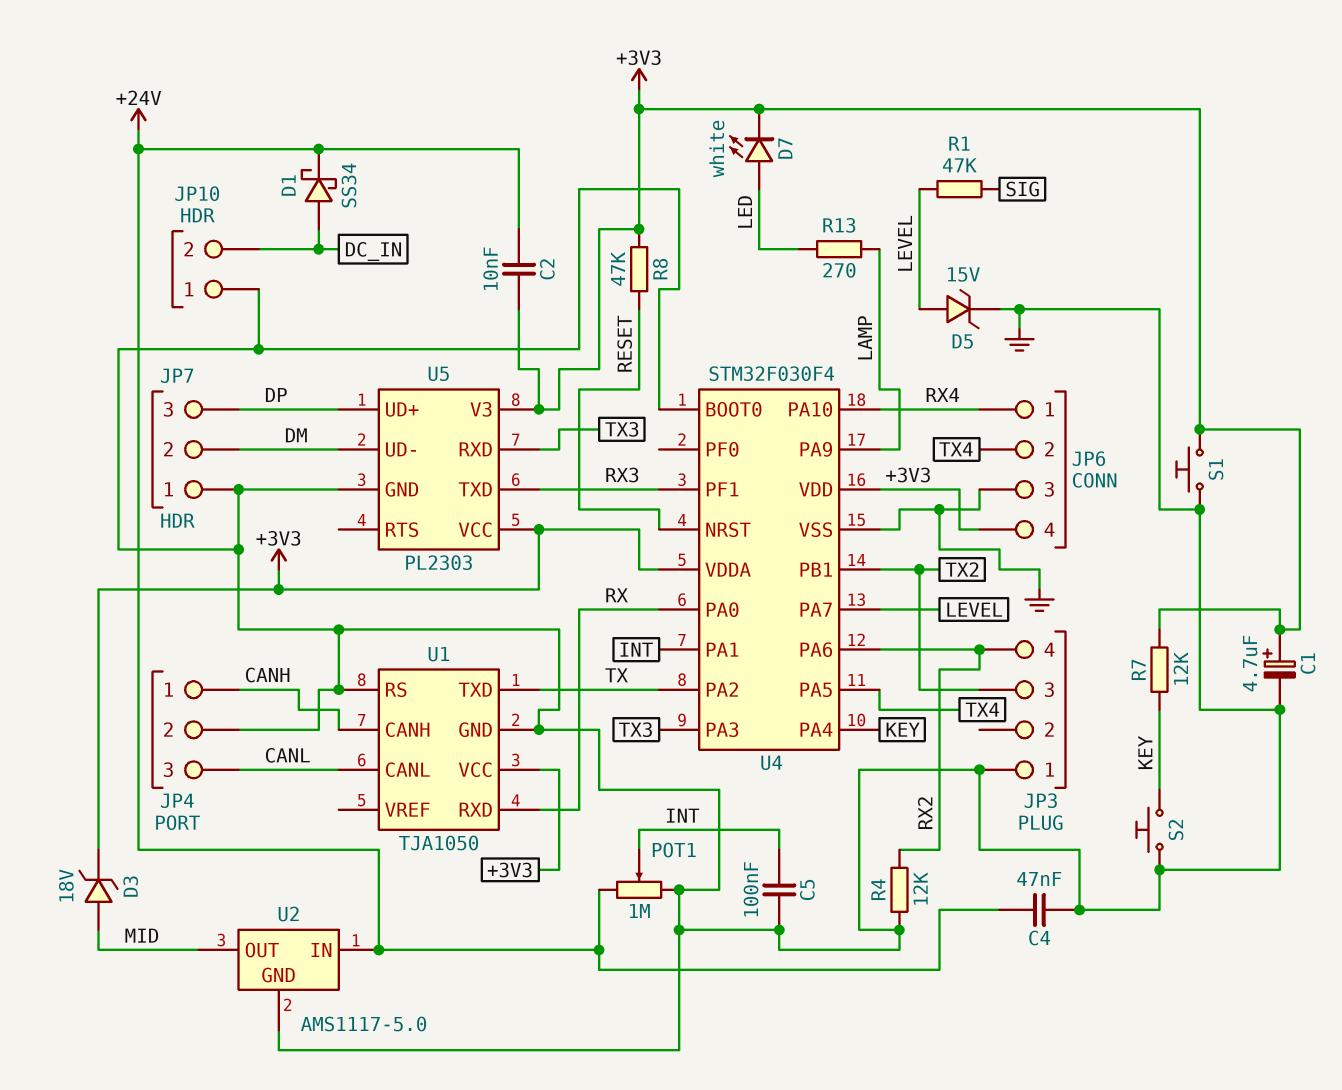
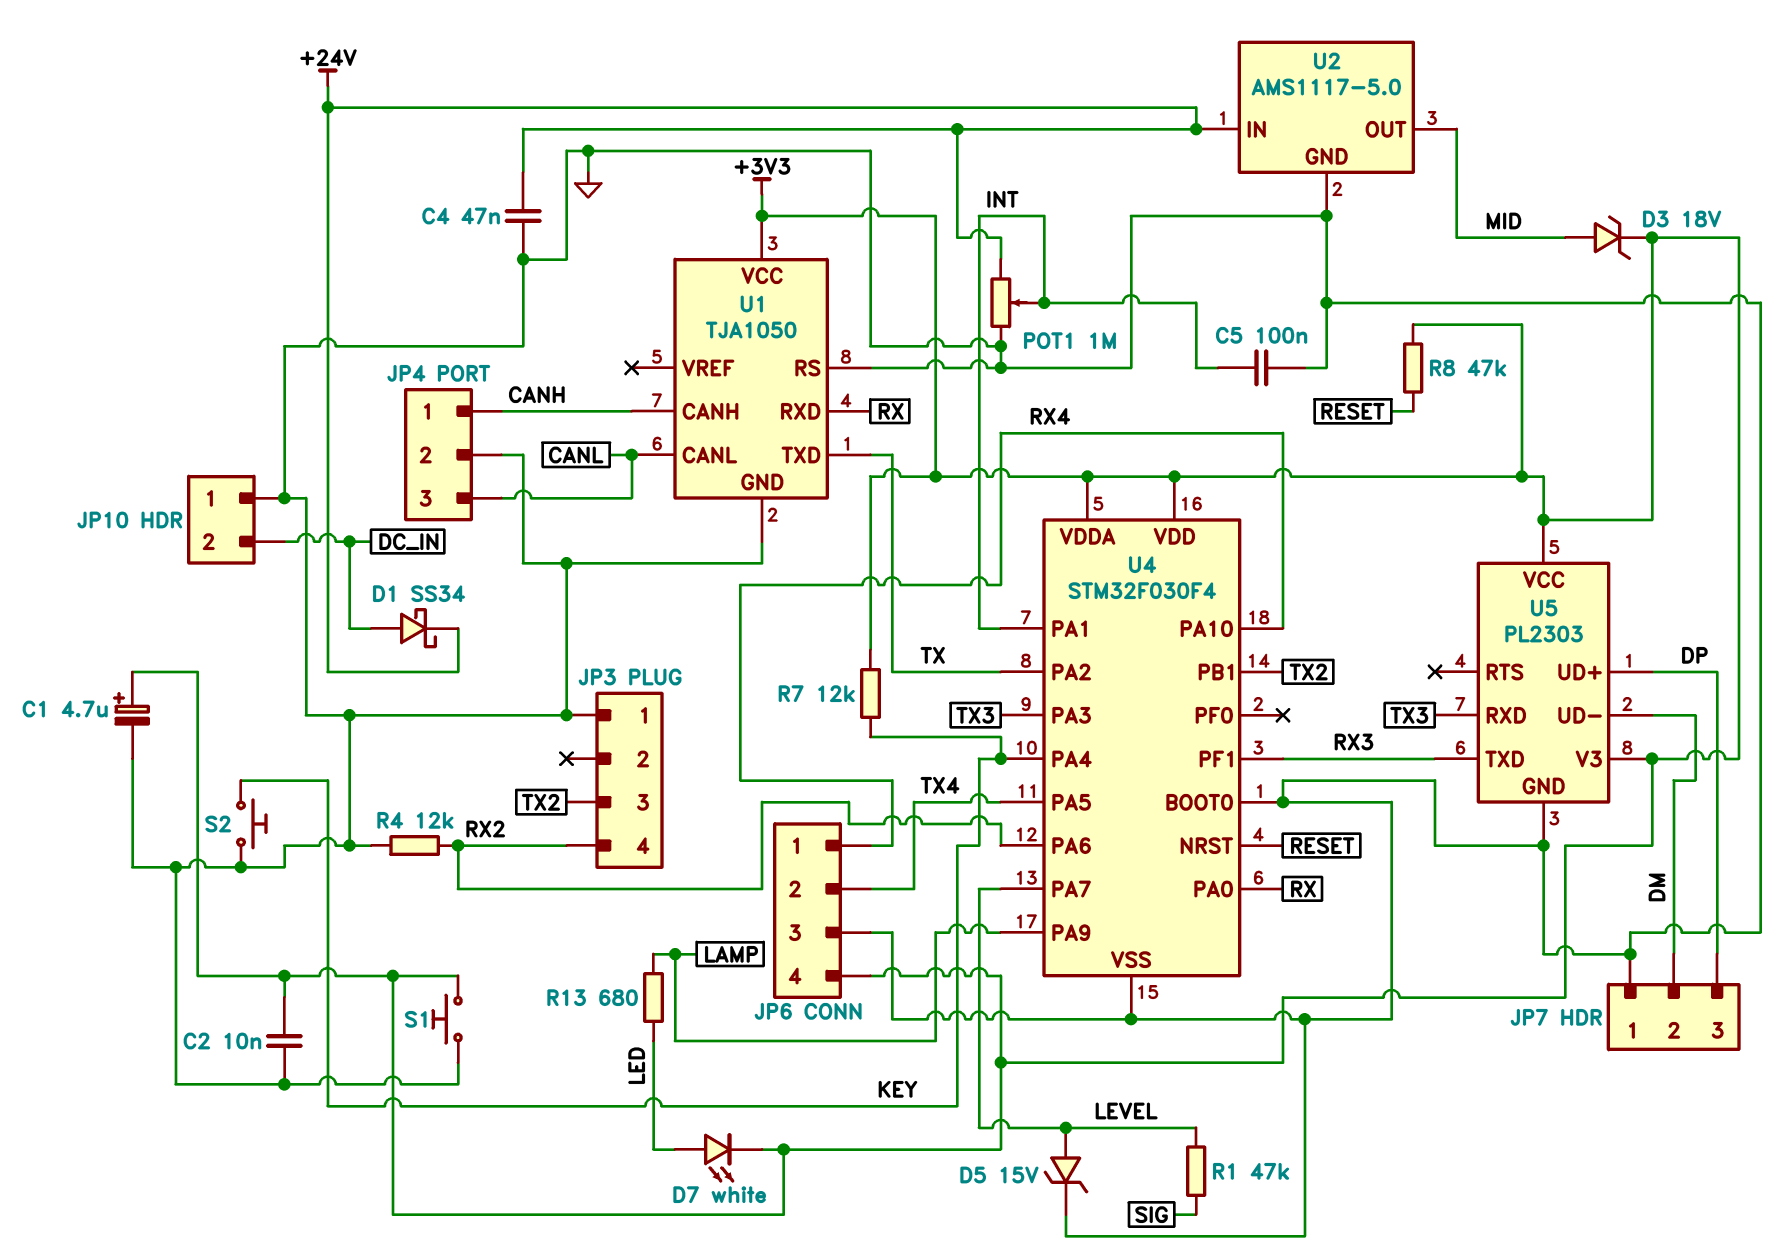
C2: 10nF (+3V3, +24V) -> 10nF (+3V3, GND)
R13: 270 (LAMP, LED) -> 680 (LAMP, LED)

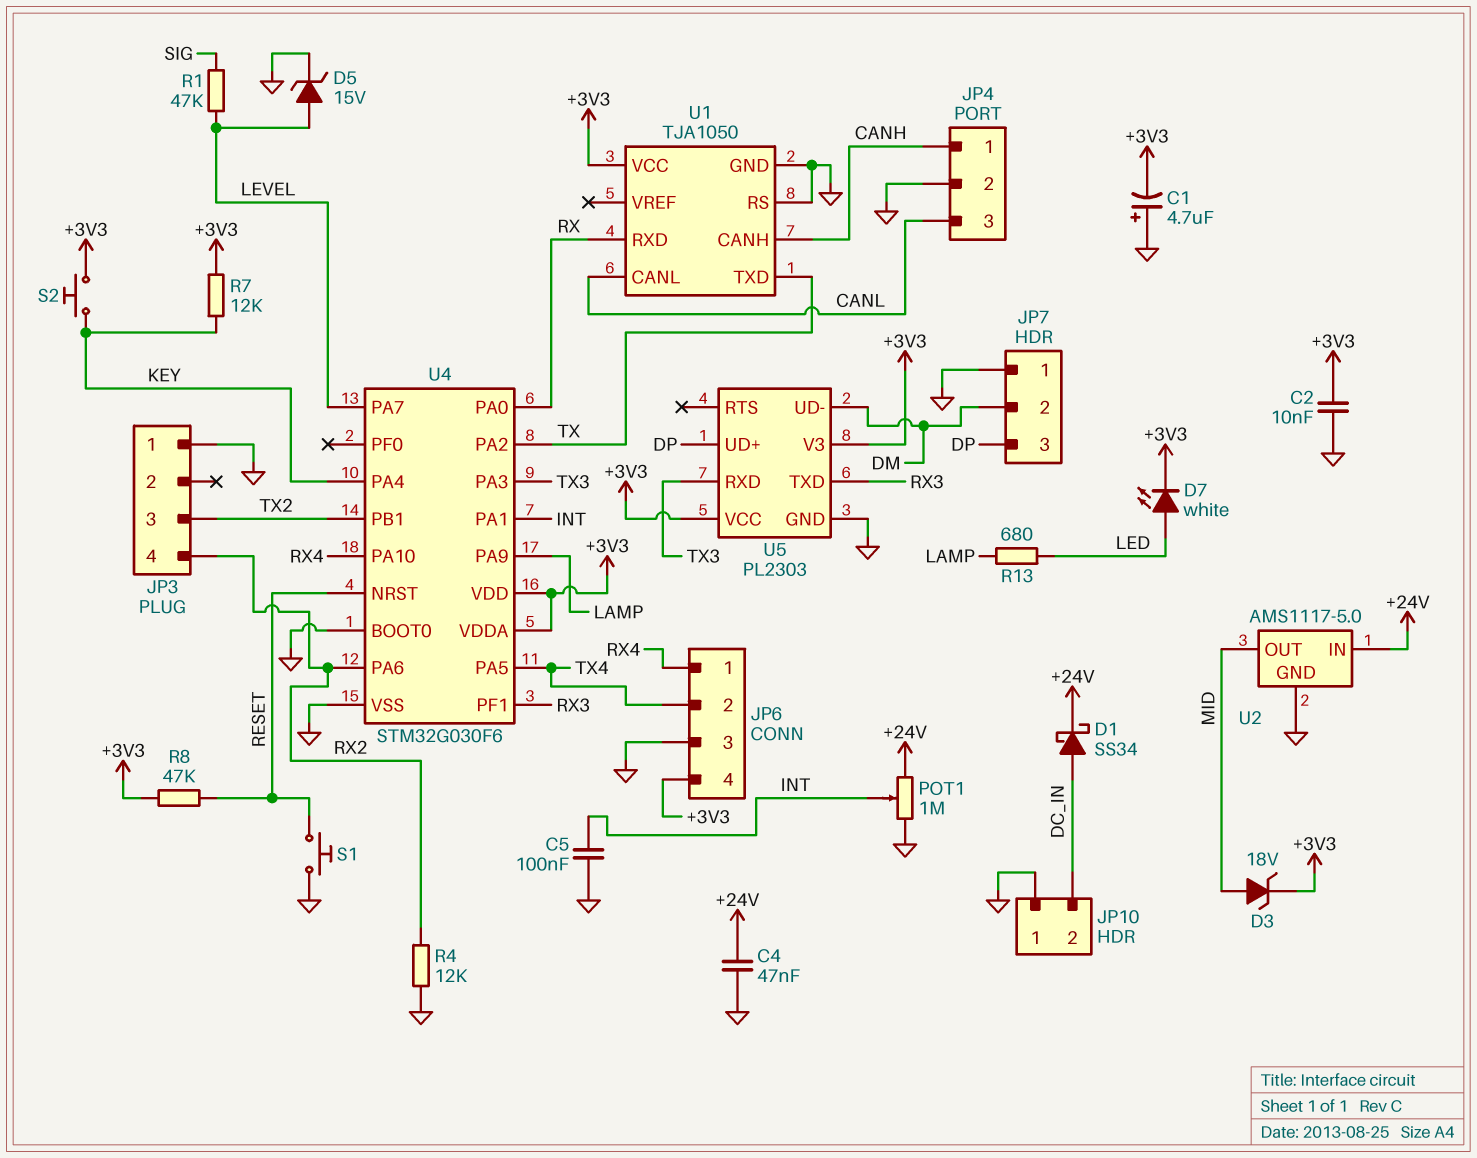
C1: 4.7uF (plus +3V3, minus GND) -> 4.7uF (plus GND, minus +3V3)
S1: button (+3V3, GND) -> button (GND, RESET)
S2: button (GND, KEY) -> button (+3V3, KEY)
U4: STM32F030F4 -> STM32G030F6

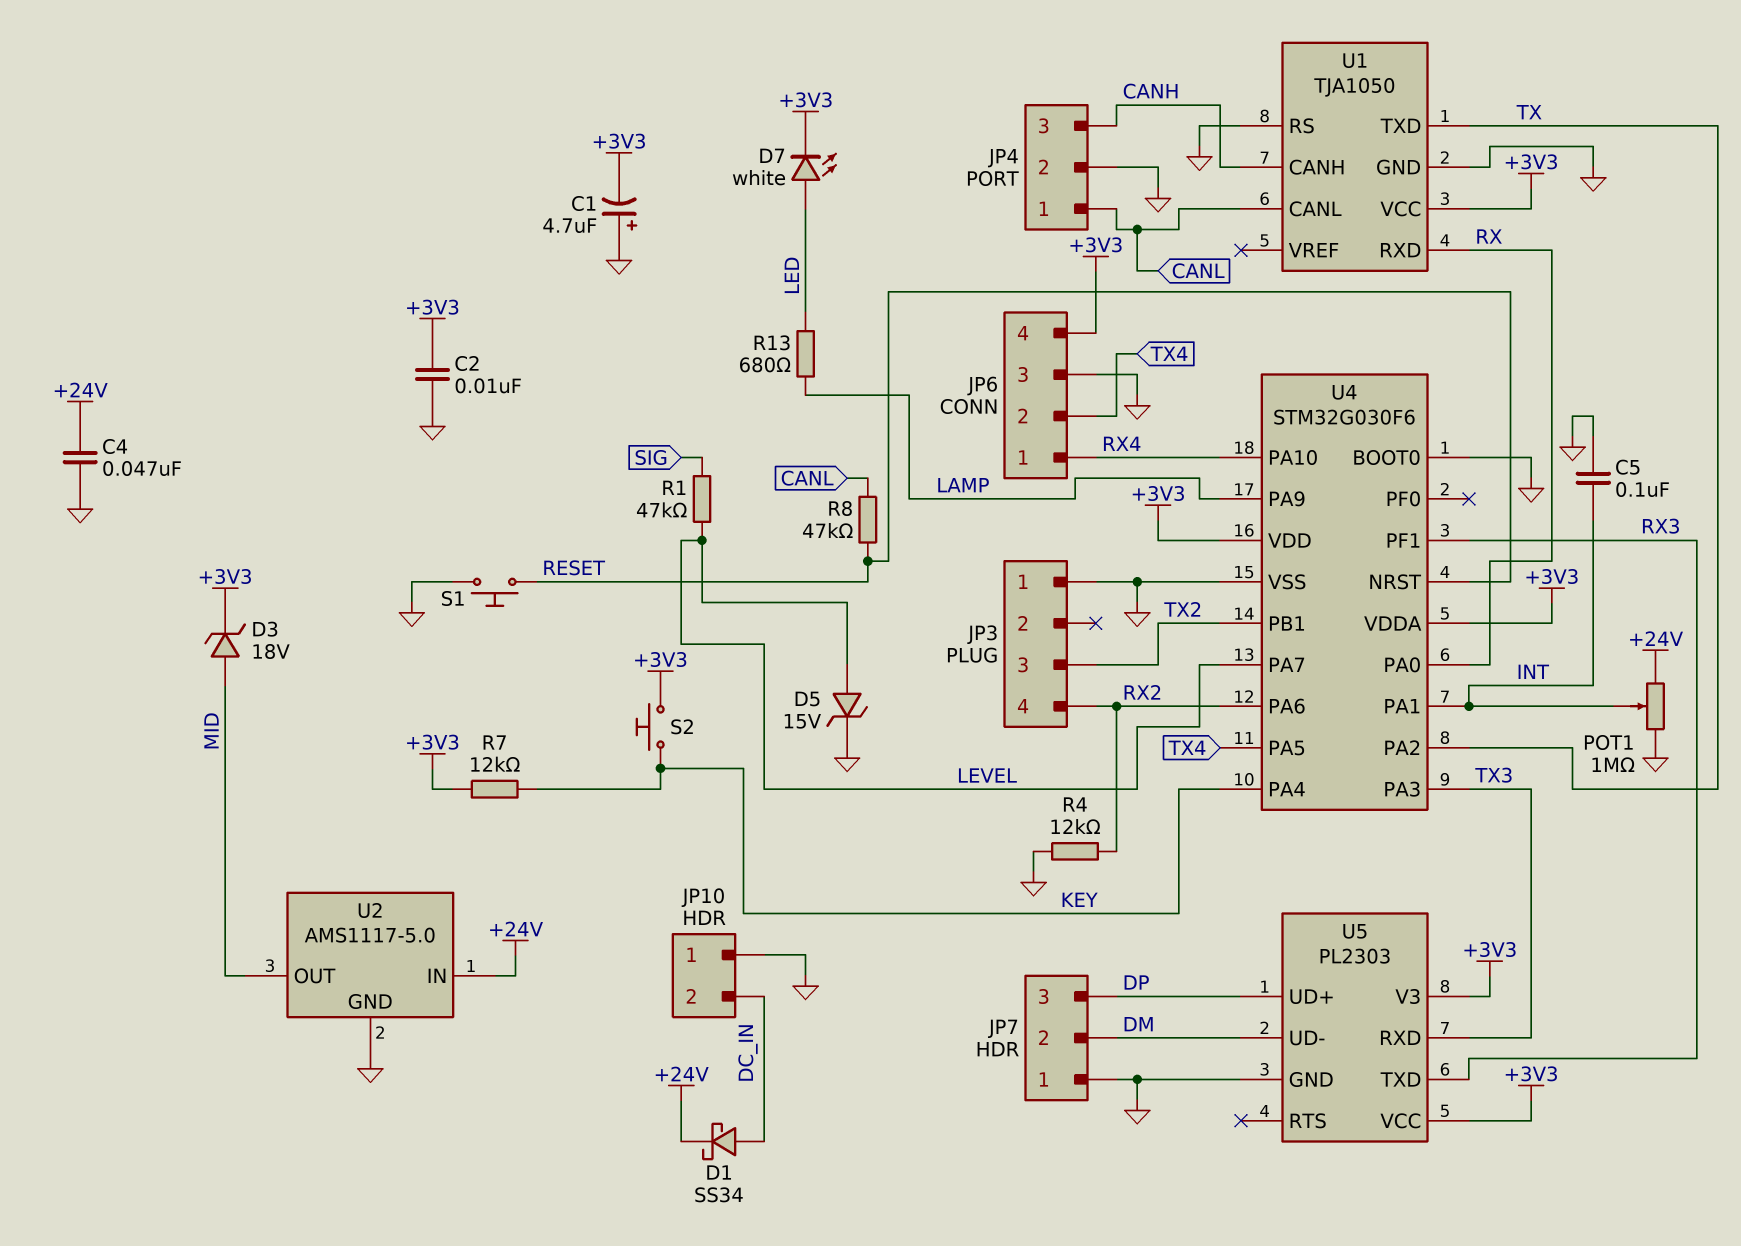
JP4 pin 1: CANH -> CANL
JP4 pin 3: CANL -> CANH
R8: 47k (+3V3, RESET) -> 47k (CANL, RESET)

